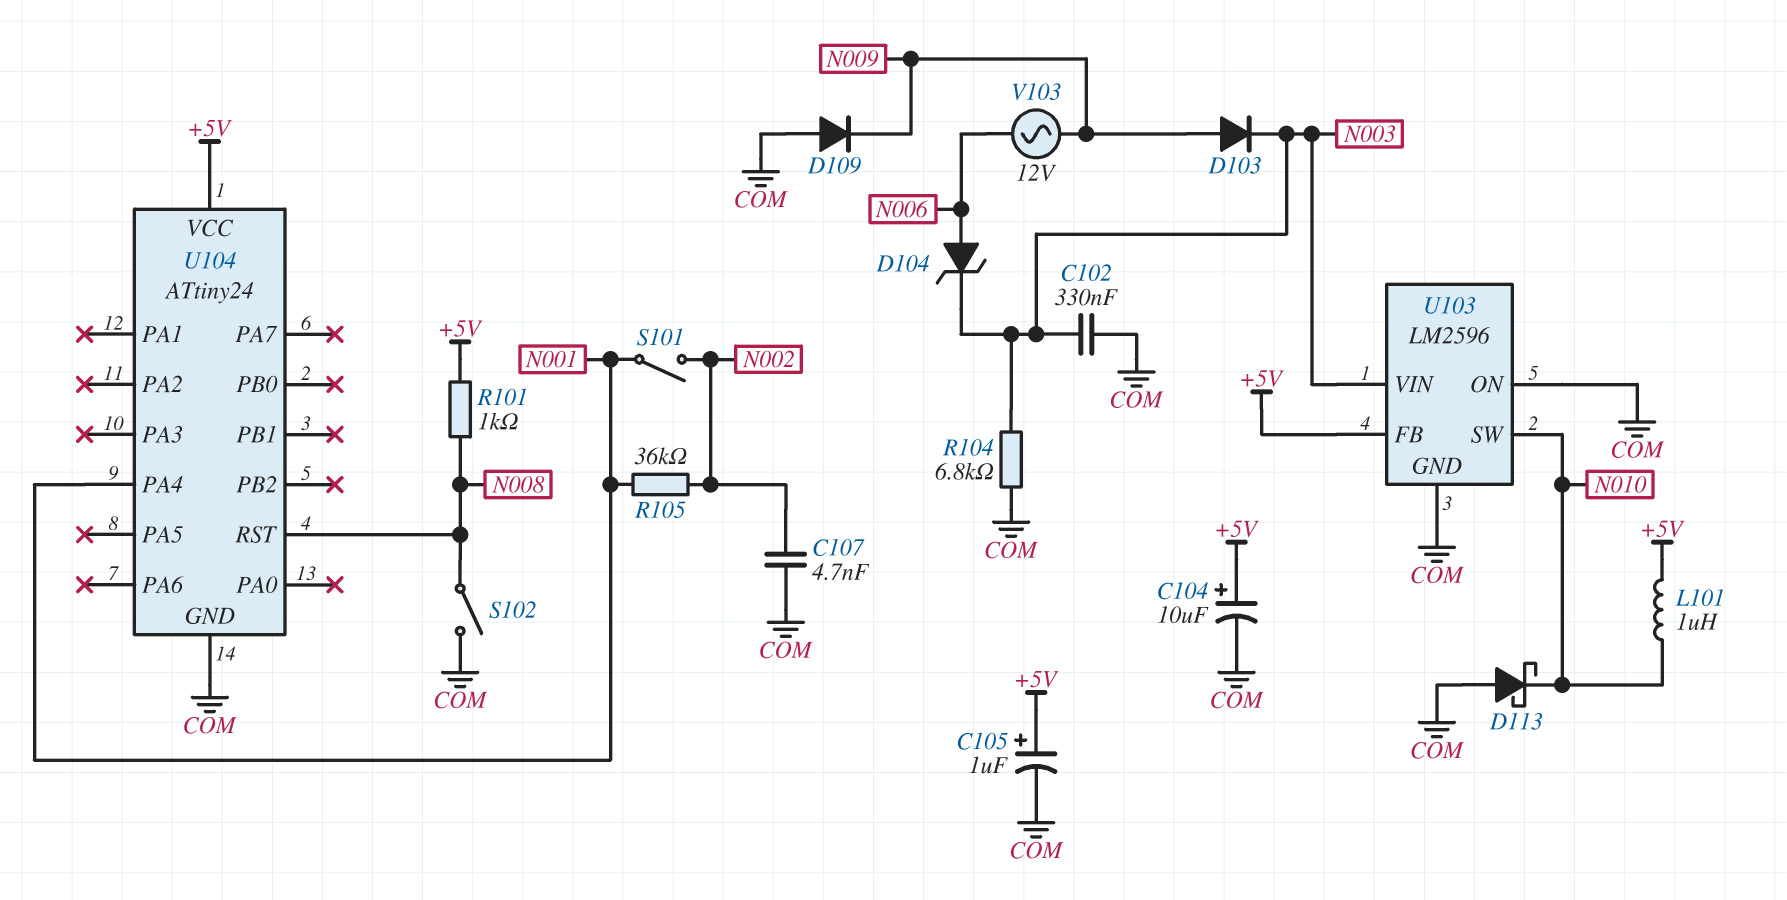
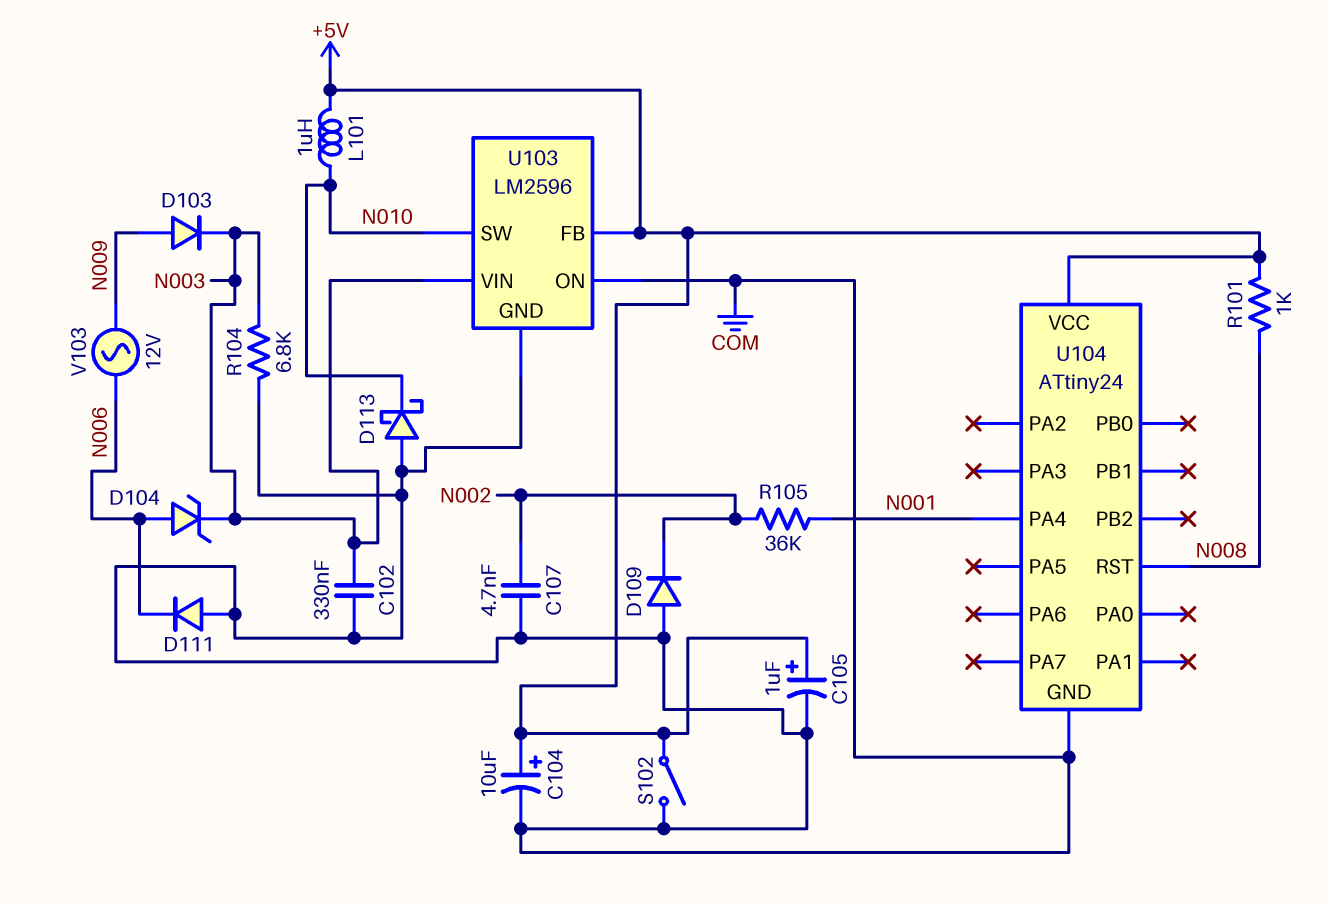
D109: diode (A COM, K N009) -> diode (A COM, K N002)
D111: none -> diode (A COM, K N006)
S101: switch (N001, N002) -> none
S102: switch (COM, N008) -> switch (+5V, COM)

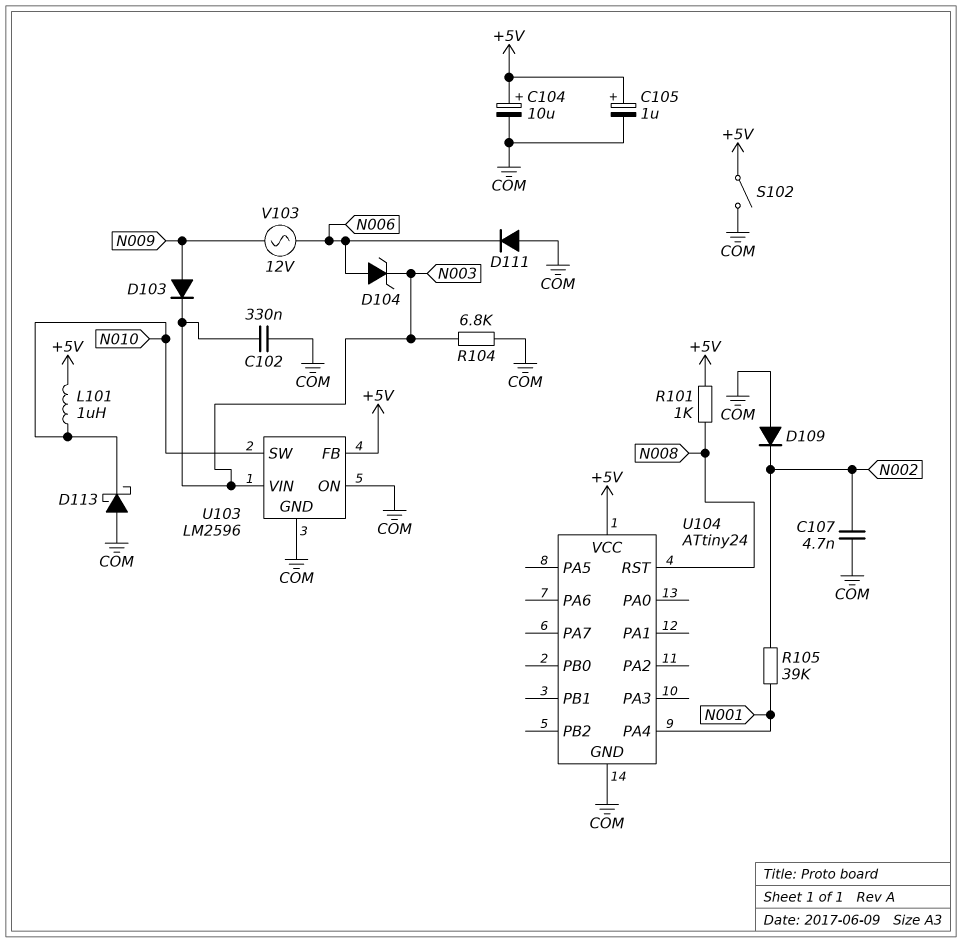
R105: 36k (N001, N002) -> 39k (N001, N002)

